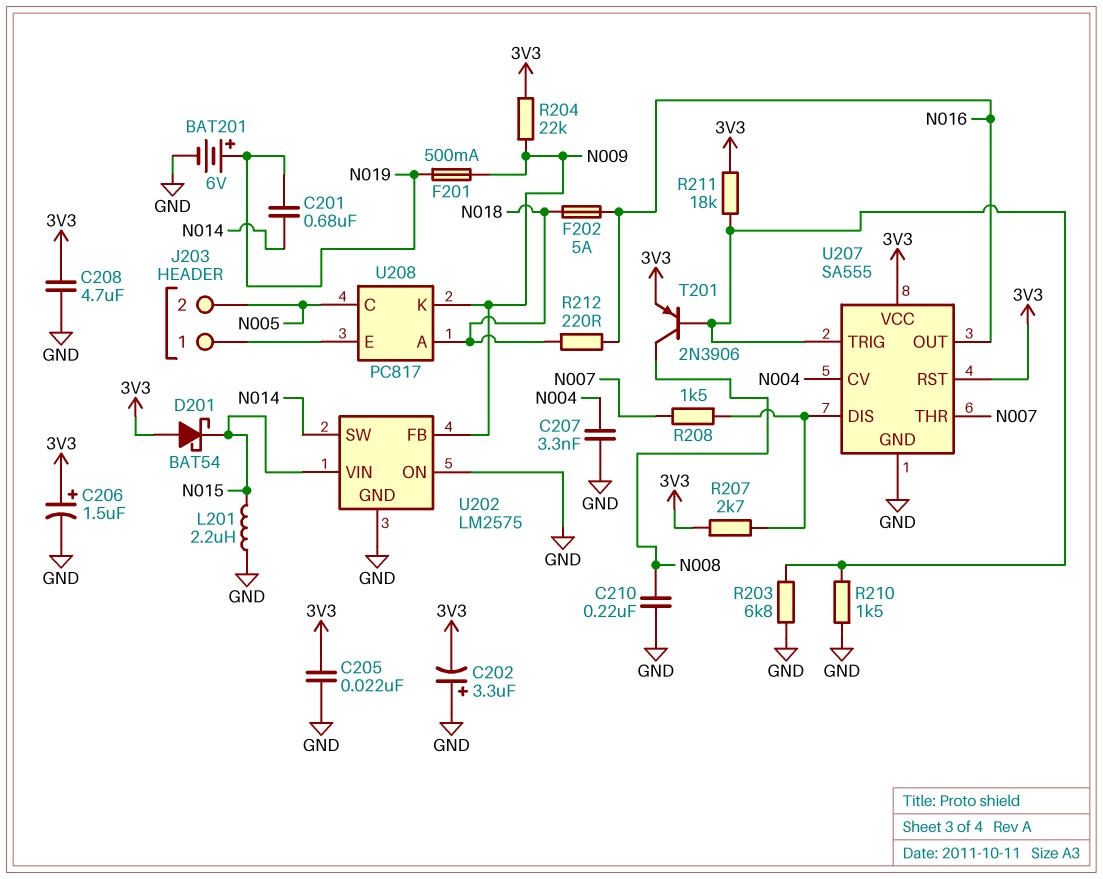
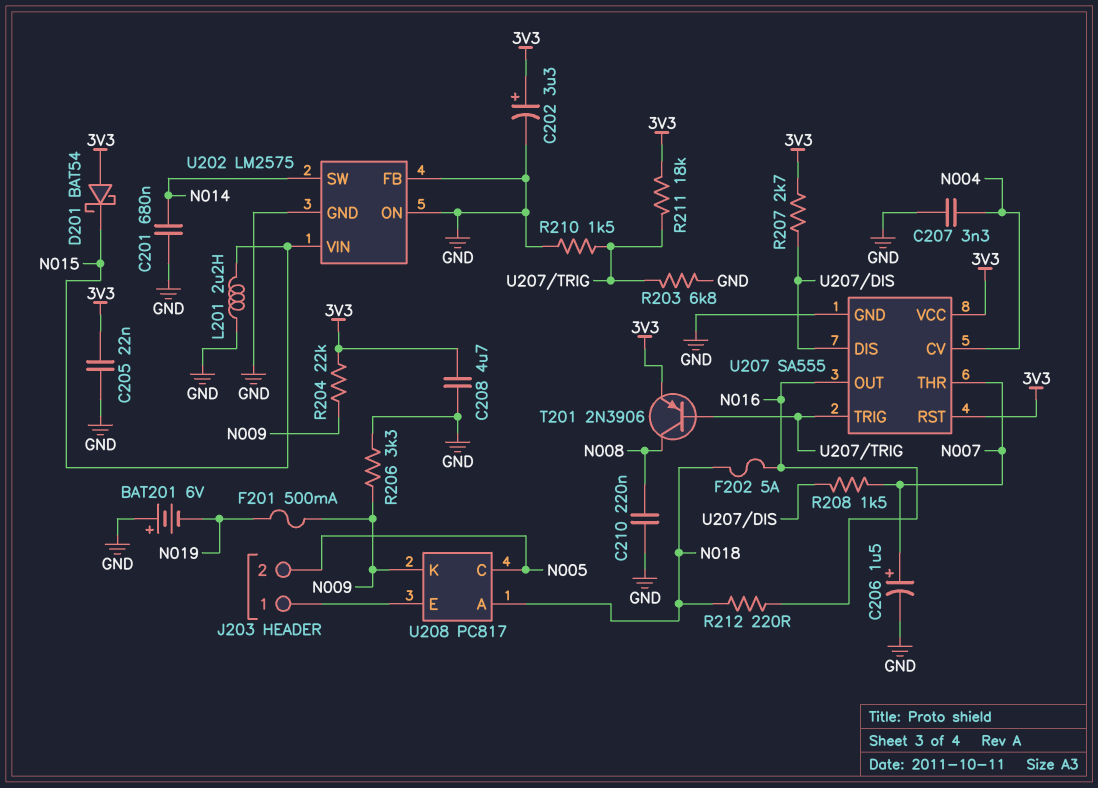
BAT201: 6V (plus N019, minus GND) -> 6V (plus GND, minus N019)
C201: 680nF (N014, N019) -> 680nF (GND, N014)
C202: 3.3uF (plus GND, minus 3V3) -> 3.3uF (plus 3V3, minus GND)
C206: 1.5uF (plus 3V3, minus GND) -> 1.5uF (plus N007, minus GND)
R206: none -> 3.3k (GND, N009)
U202 pin FB: N009 -> GND

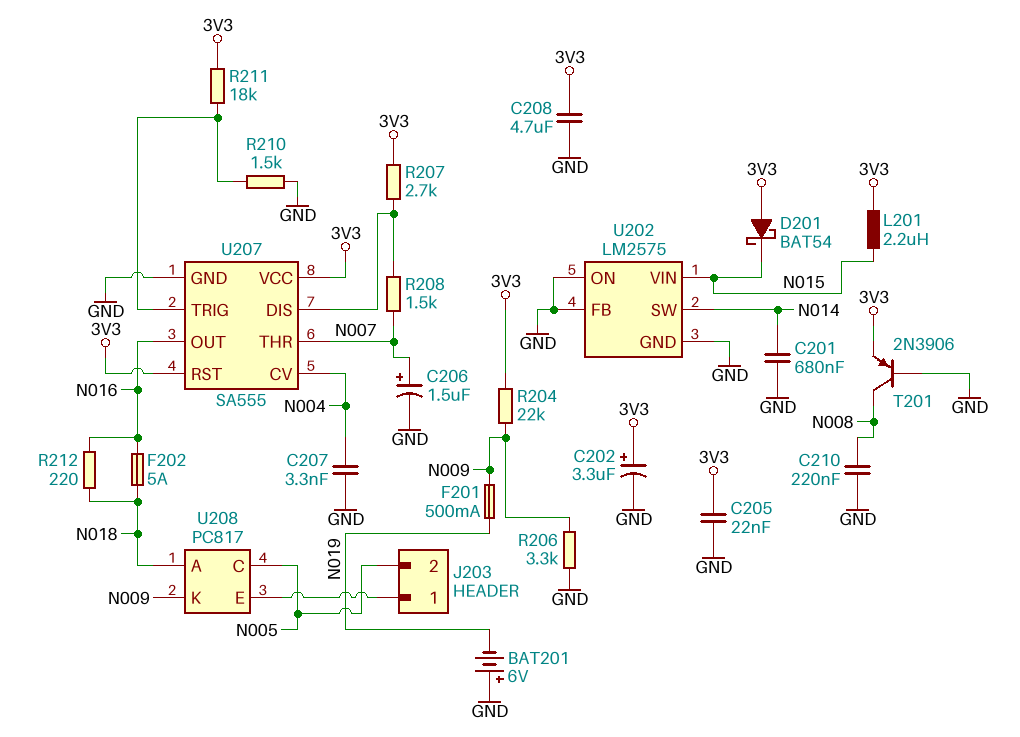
L201: 2.2uH (GND, N015) -> 2.2uH (3V3, N015)
R203: 6.8k (GND, U207/TRIG) -> none
T201: PNP 2N3906 (B U207/TRIG, C N008, E 3V3) -> PNP 2N3906 (B GND, C N008, E 3V3)

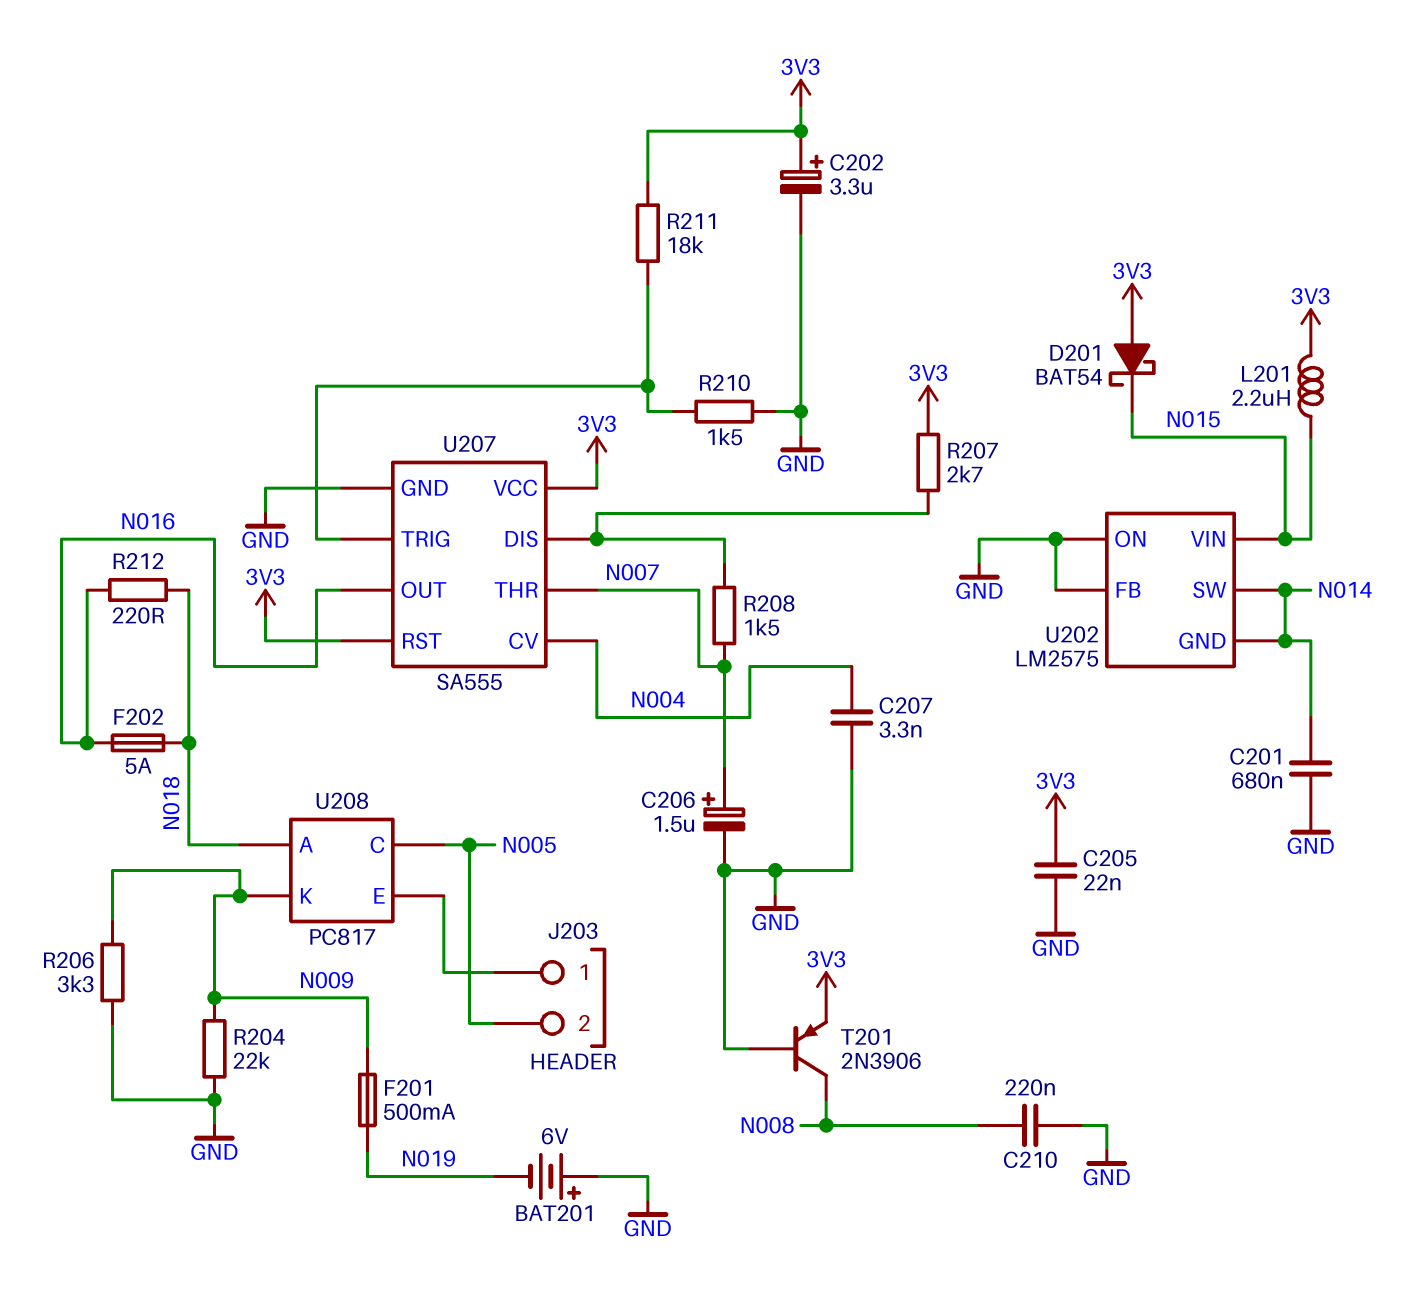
C208: 4.7uF (3V3, GND) -> none
R204: 22k (3V3, N009) -> 22k (GND, N009)
U202 pin GND: GND -> N014

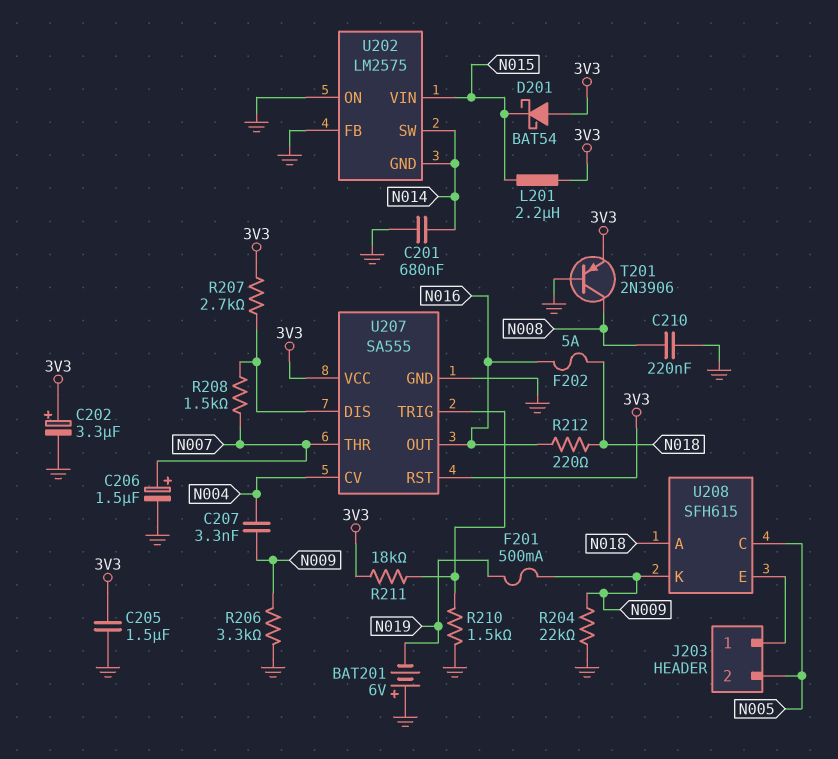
C205: 22nF (3V3, GND) -> 1.5uF (3V3, GND)
C207: 3.3nF (GND, N004) -> 3.3nF (N004, N009)
U208: PC817 -> SFH615

